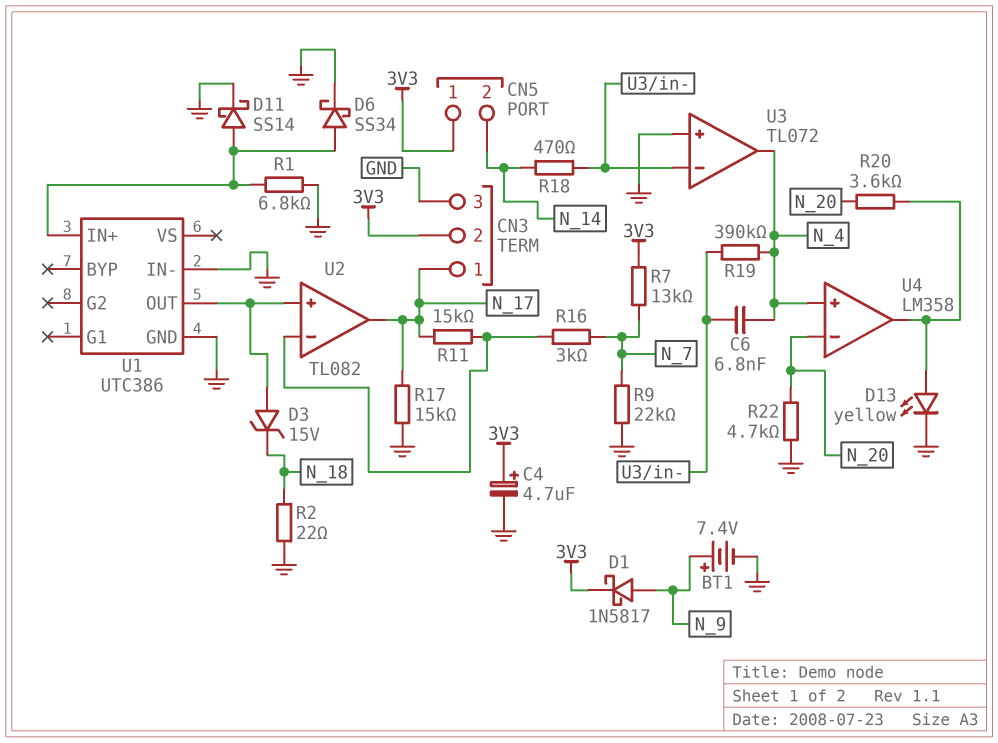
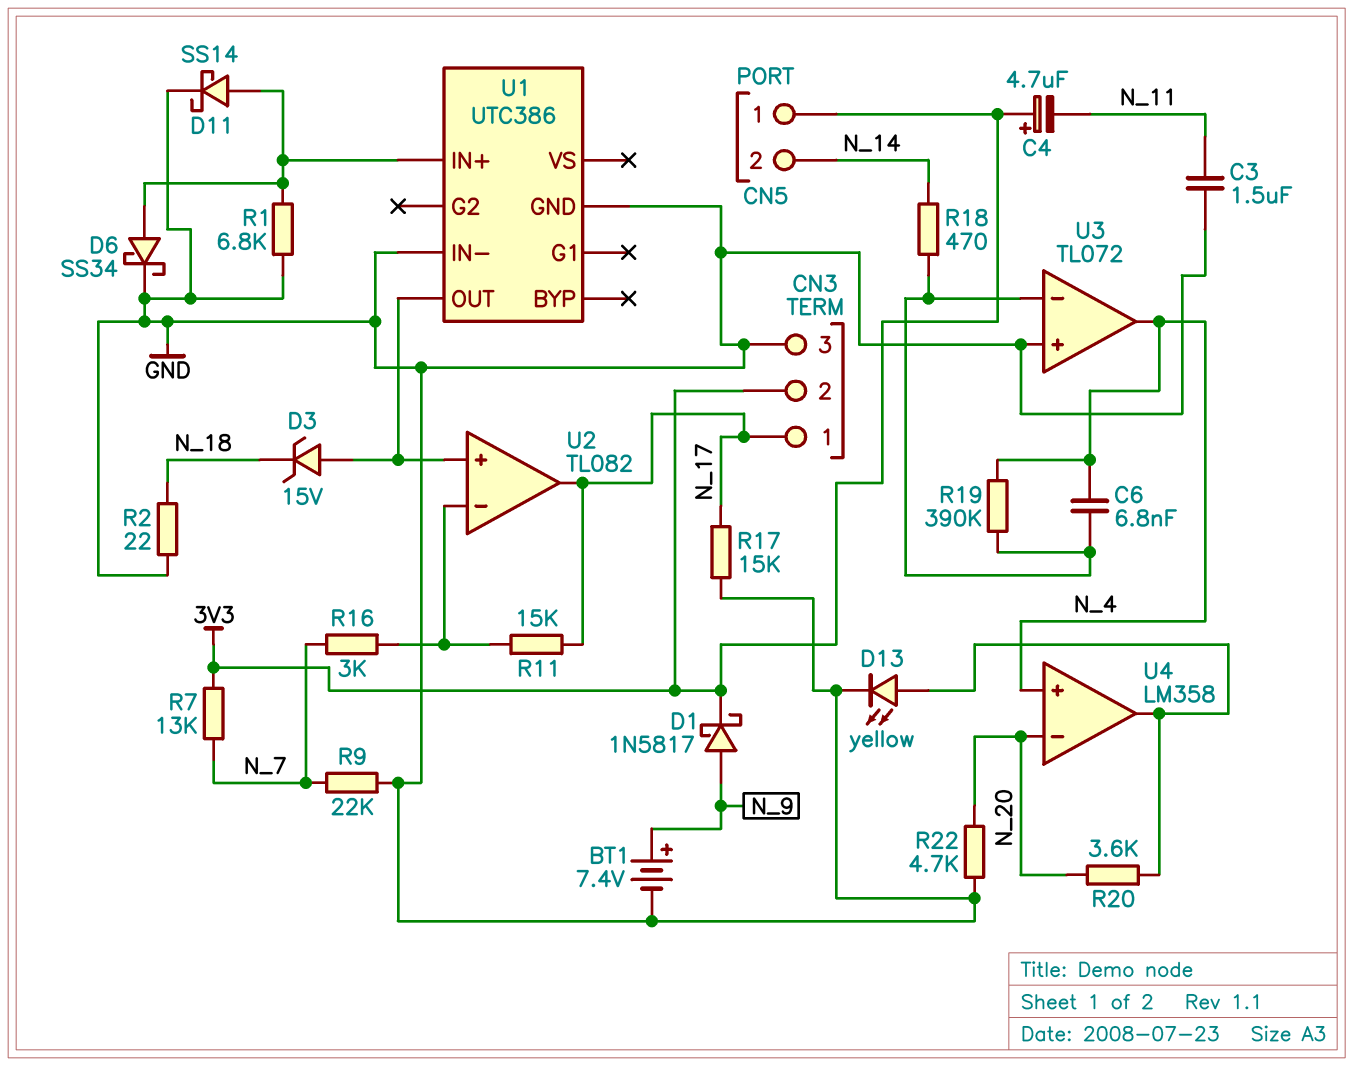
C3: none -> 1.5uF (GND, N_11)
C4: 4.7uF (plus 3V3, minus GND) -> 4.7uF (plus 3V3, minus N_11)

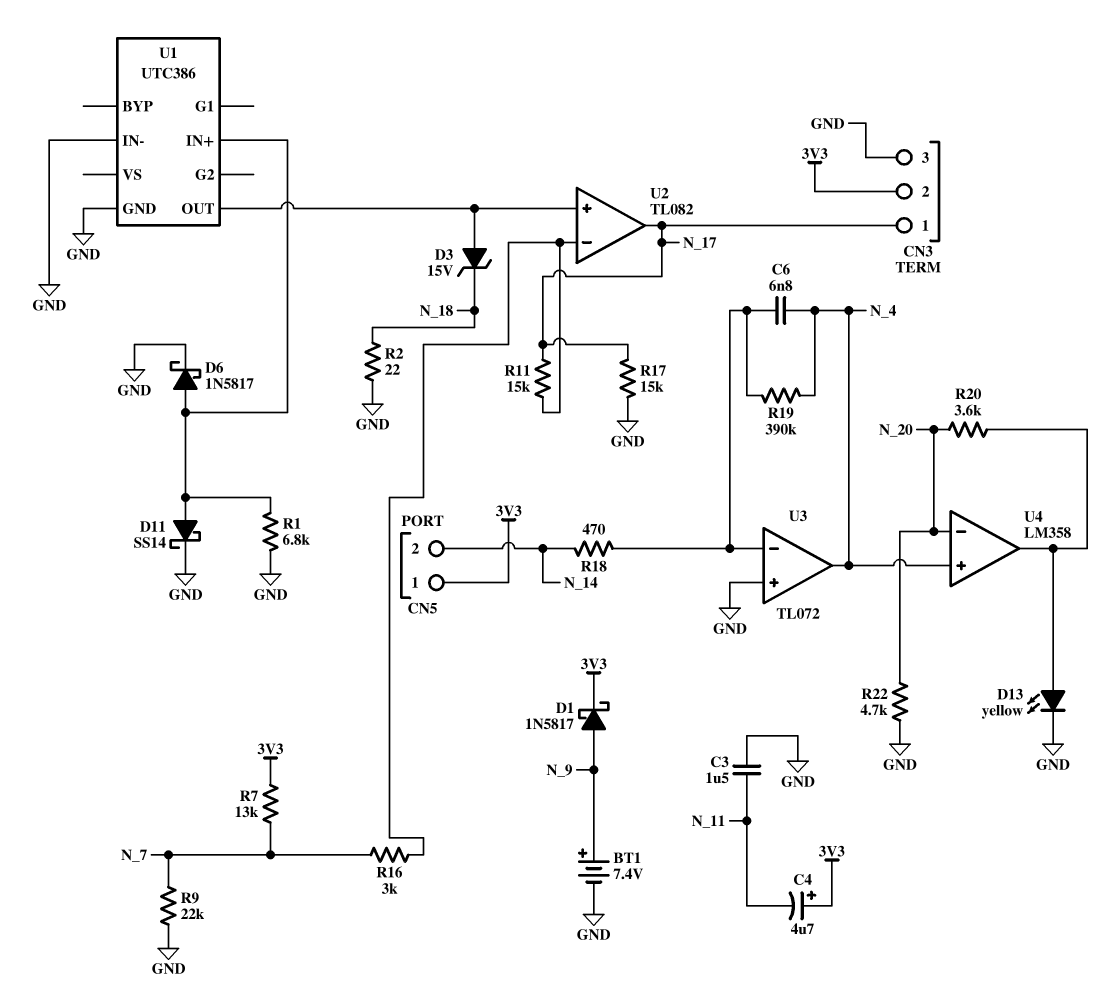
D6: schottky SS34 (A U1/IN+, K GND) -> schottky 1N5817 (A U1/IN+, K GND)

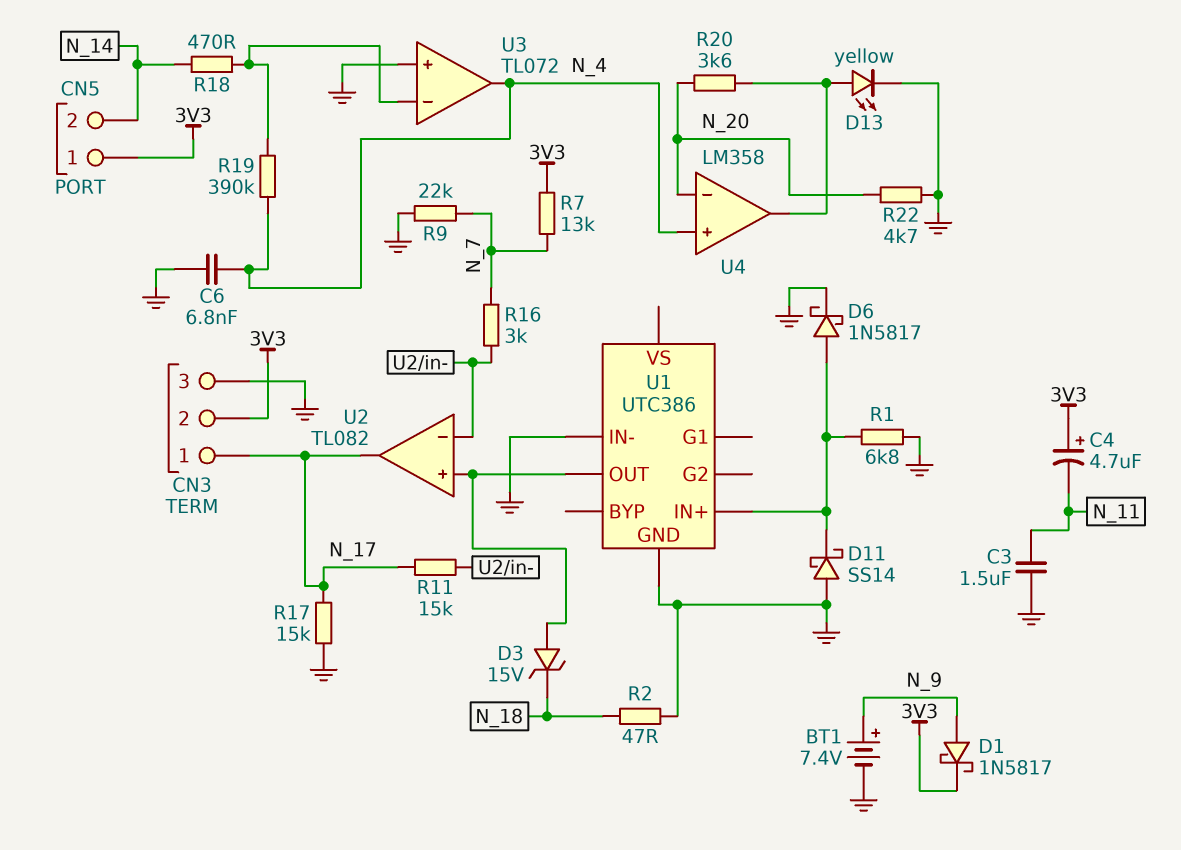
C6: 6.8nF (N_4, U3/in-) -> 6.8nF (GND, N_4)
D11: schottky SS14 (A U1/IN+, K GND) -> schottky SS14 (A GND, K U1/IN+)
R2: 22 (GND, N_18) -> 47 (GND, N_18)

